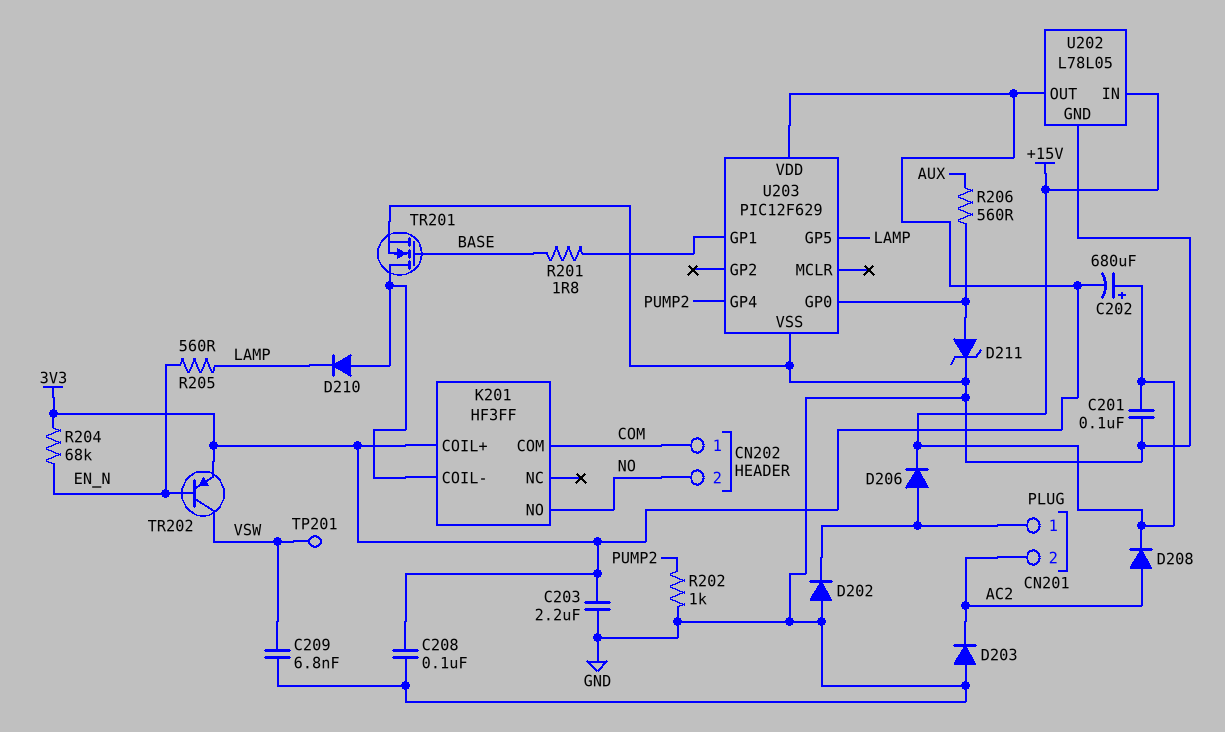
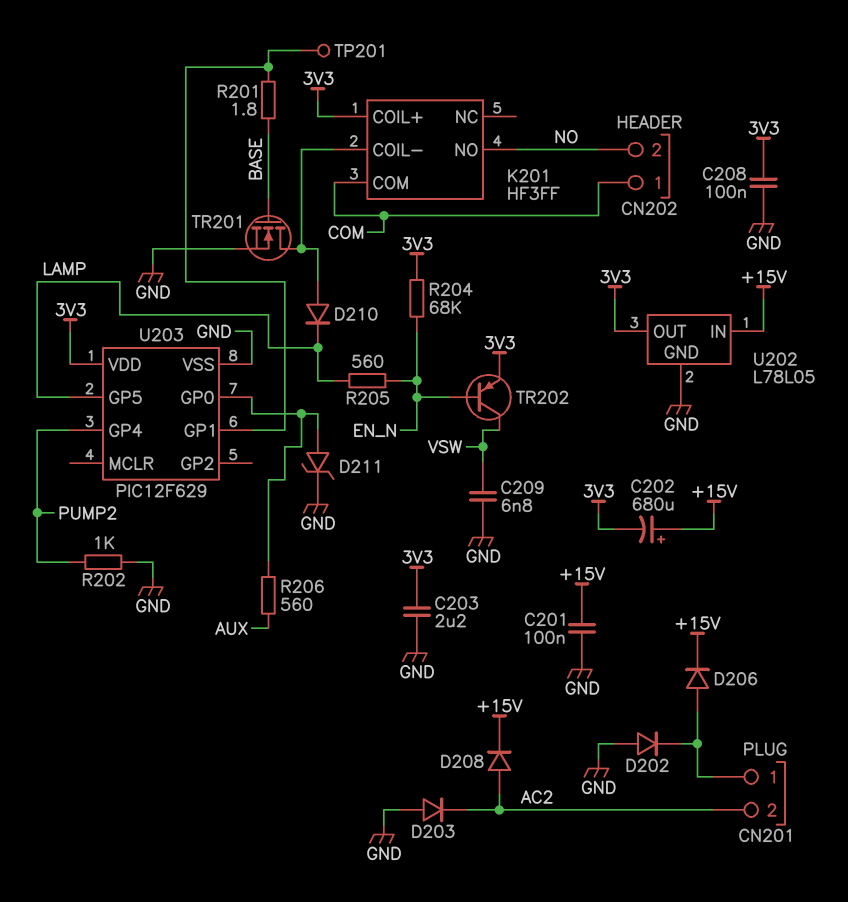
TP201: test point (VSW) -> test point (U203/GP1)

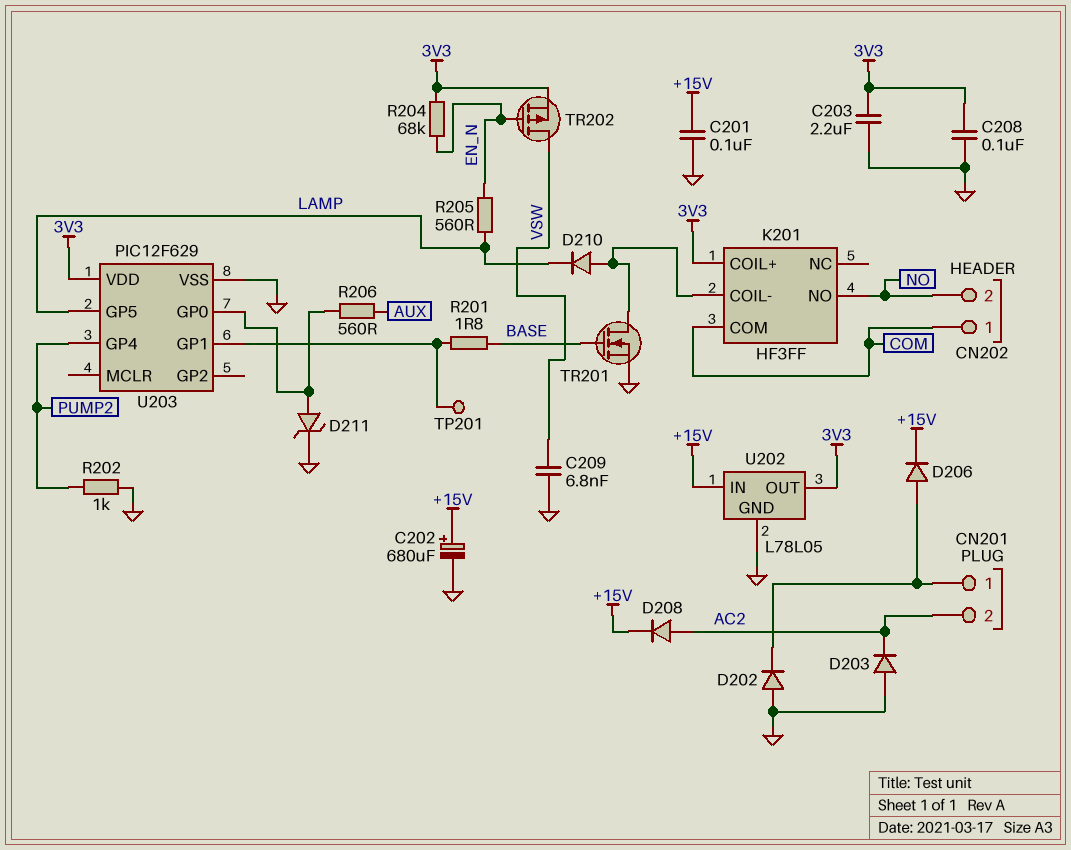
C202: 680uF (plus +15V, minus 3V3) -> 680uF (plus +15V, minus GND)
TR202: PNP (B EN_N, C VSW, E 3V3) -> PMOS (G EN_N, D VSW, S 3V3)

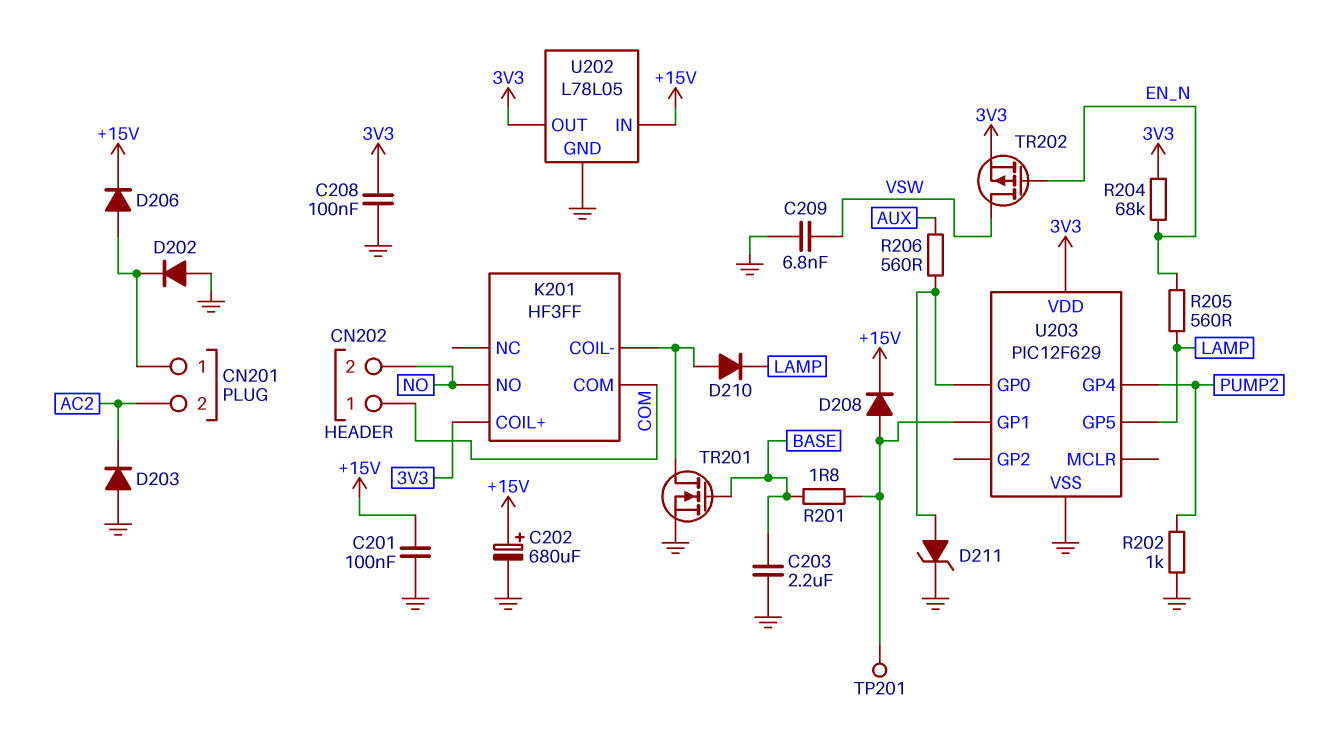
C203: 2.2uF (3V3, GND) -> 2.2uF (BASE, GND)
D208: diode (A AC2, K +15V) -> diode (A U203/GP1, K +15V)

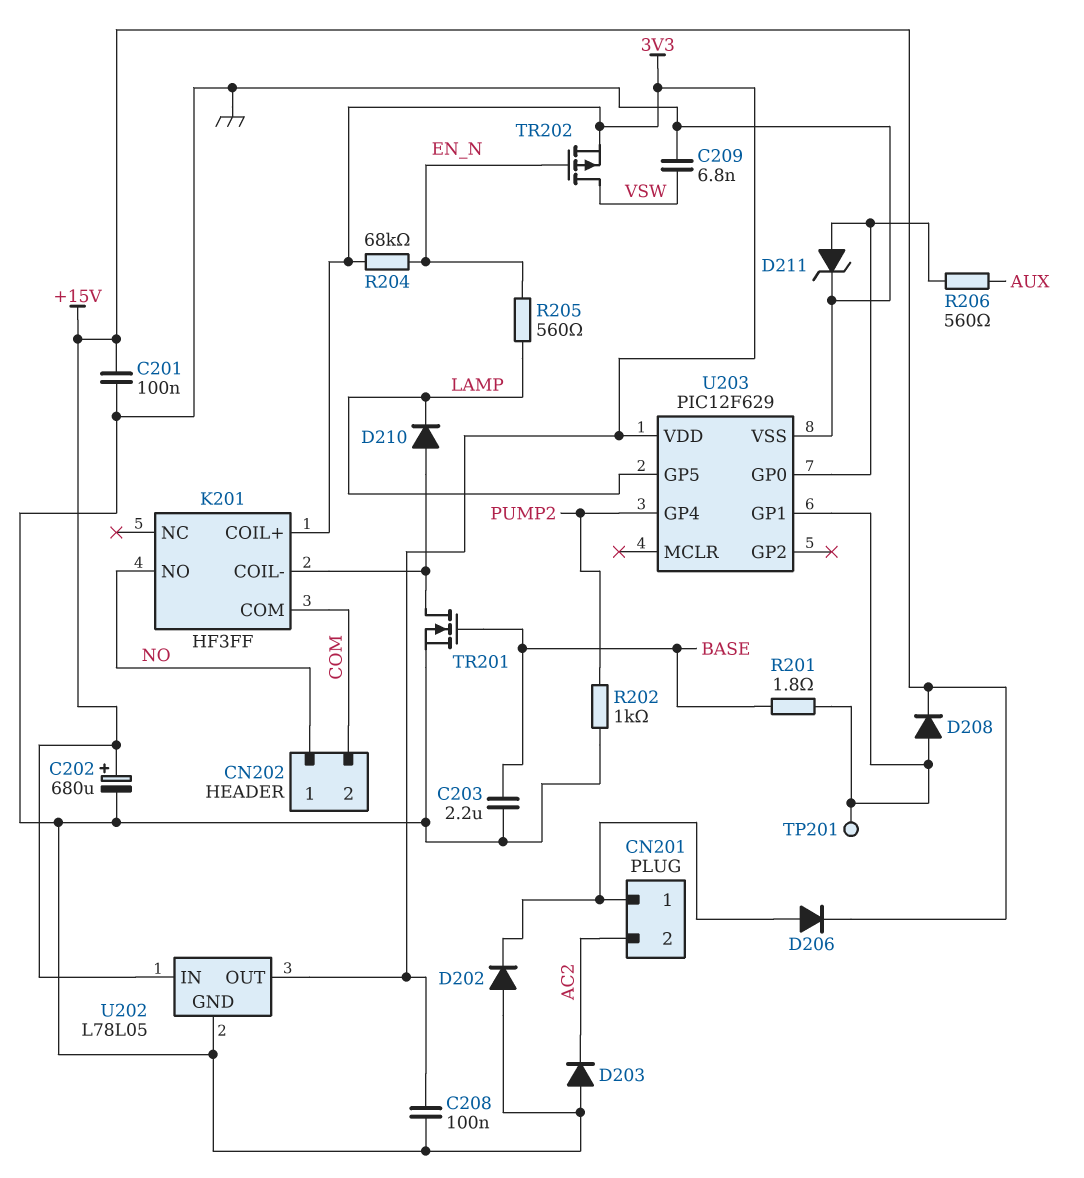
CN202 pin 1: COM -> NO
CN202 pin 2: NO -> COM

